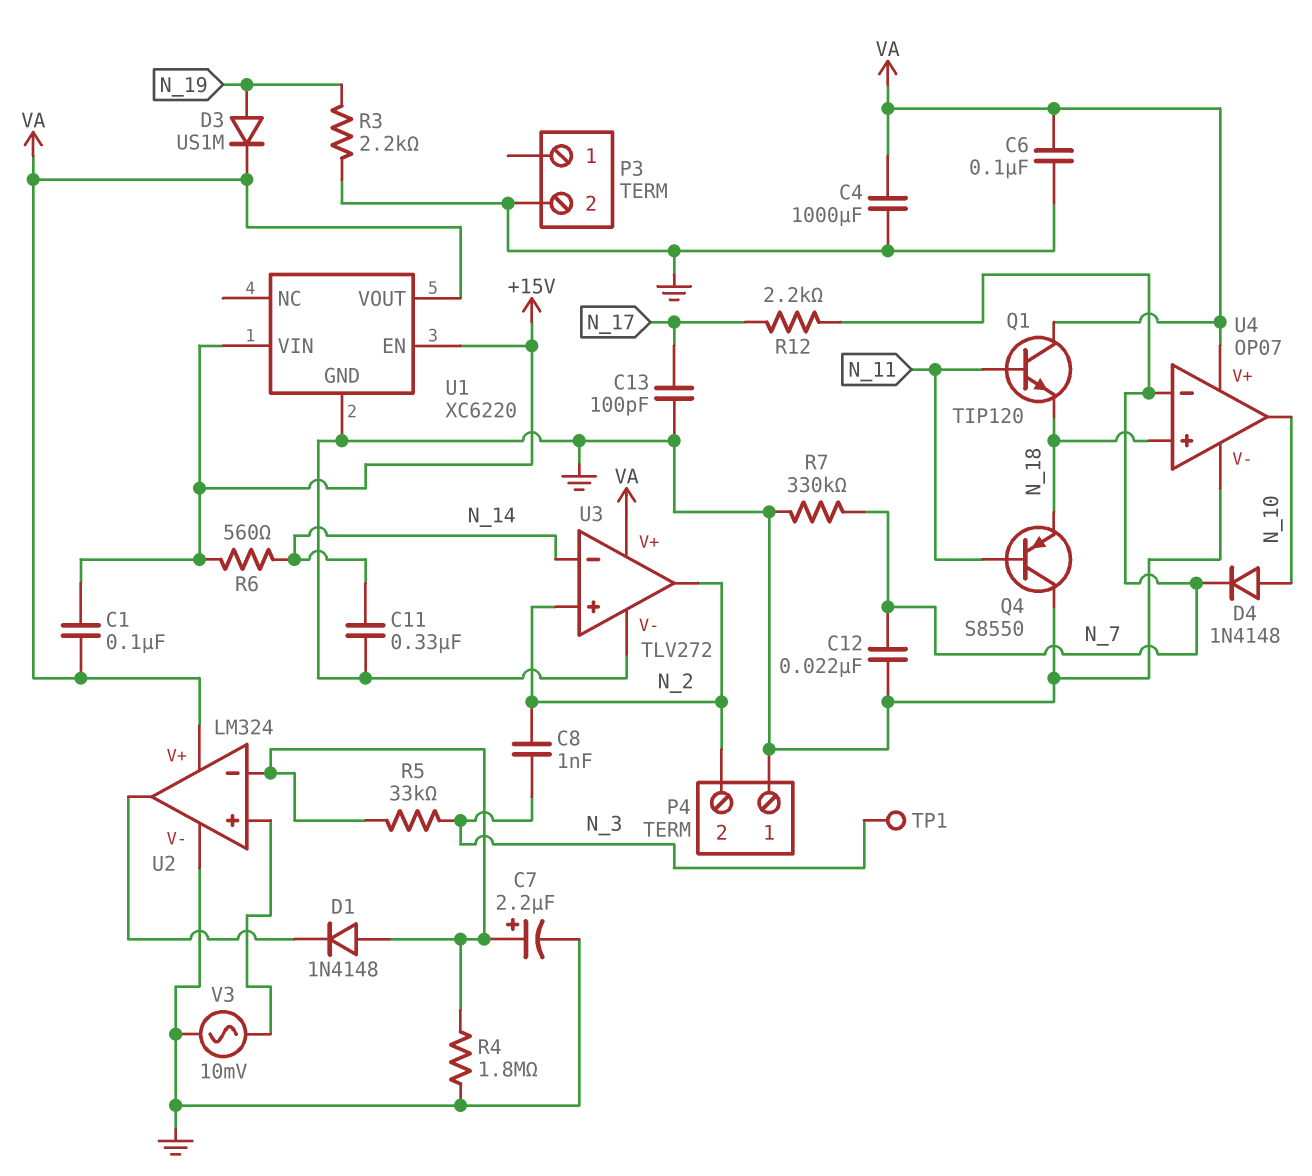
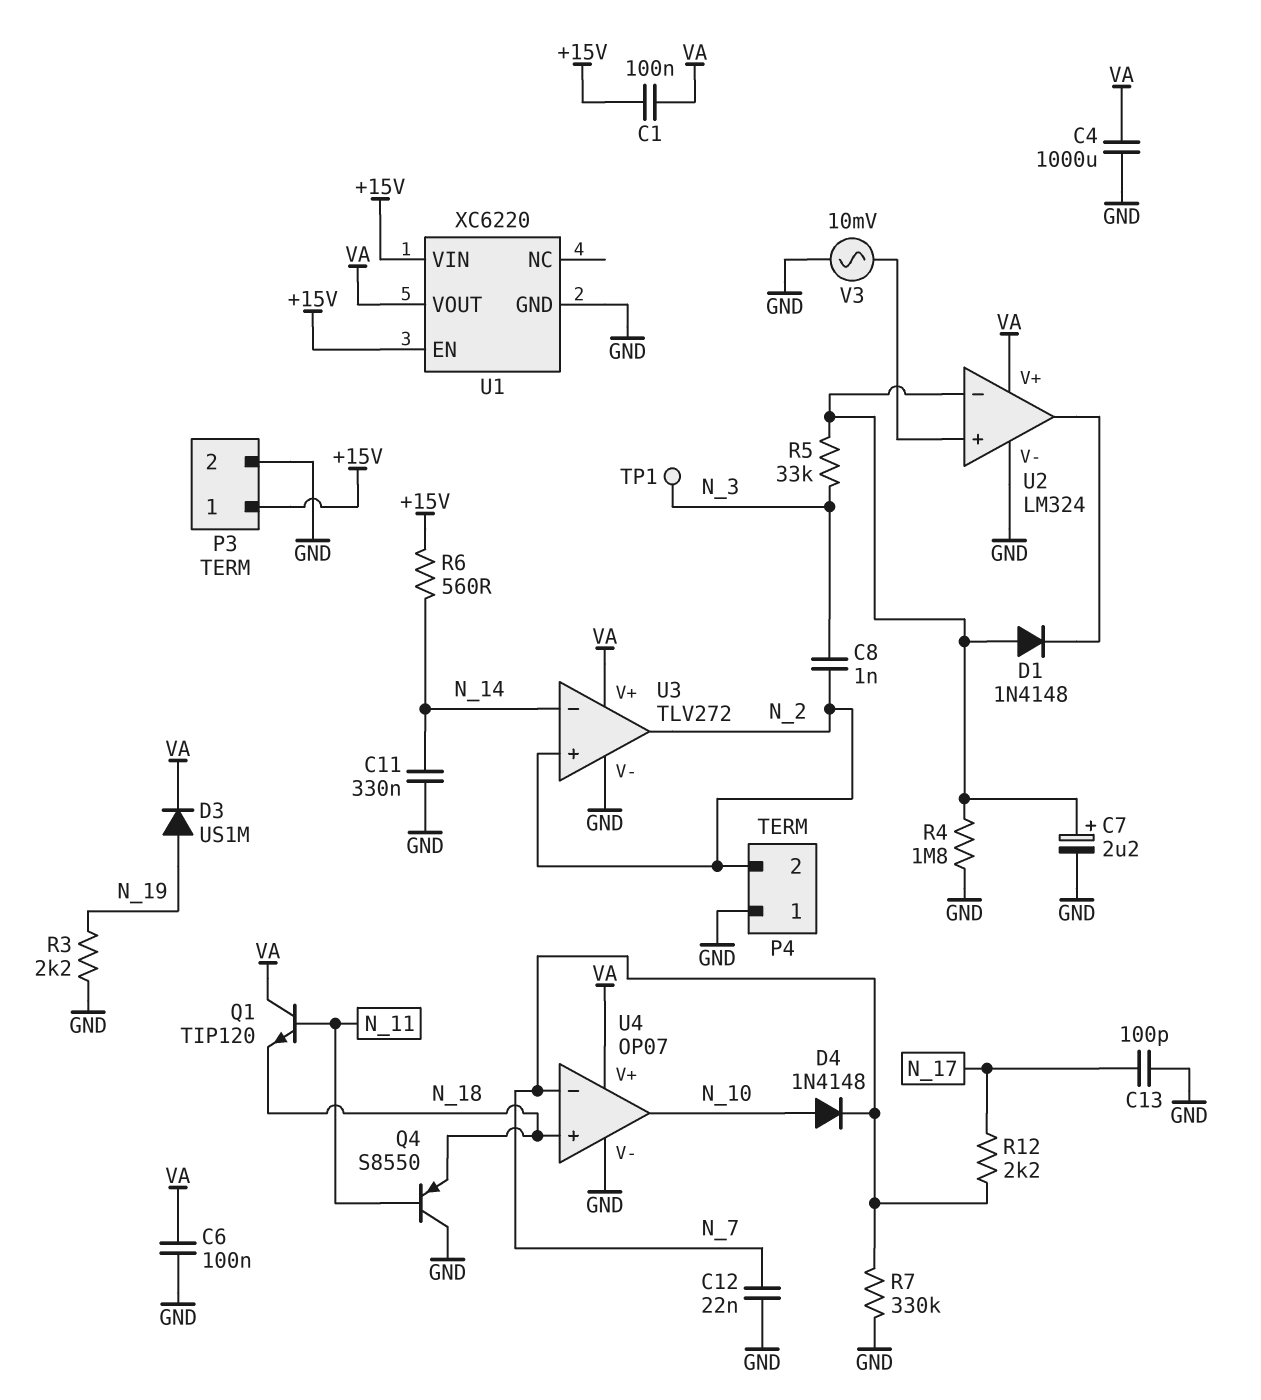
P3 pin 1: none -> +15V

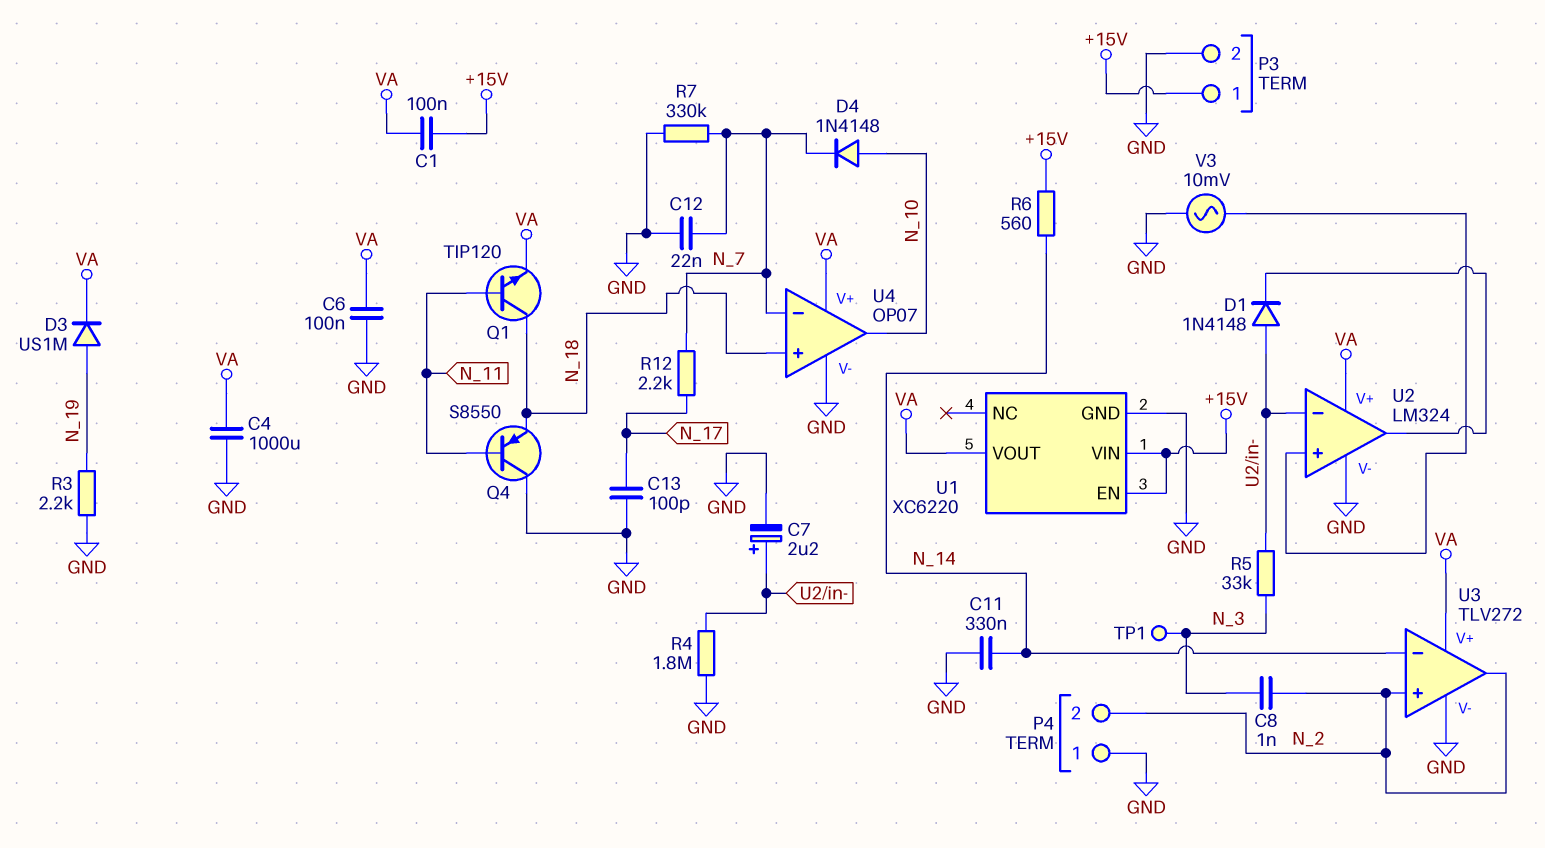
Q1: NPN TIP120 (B N_11, C VA, E N_18) -> NPN TIP120 (B N_11, C N_18, E VA)

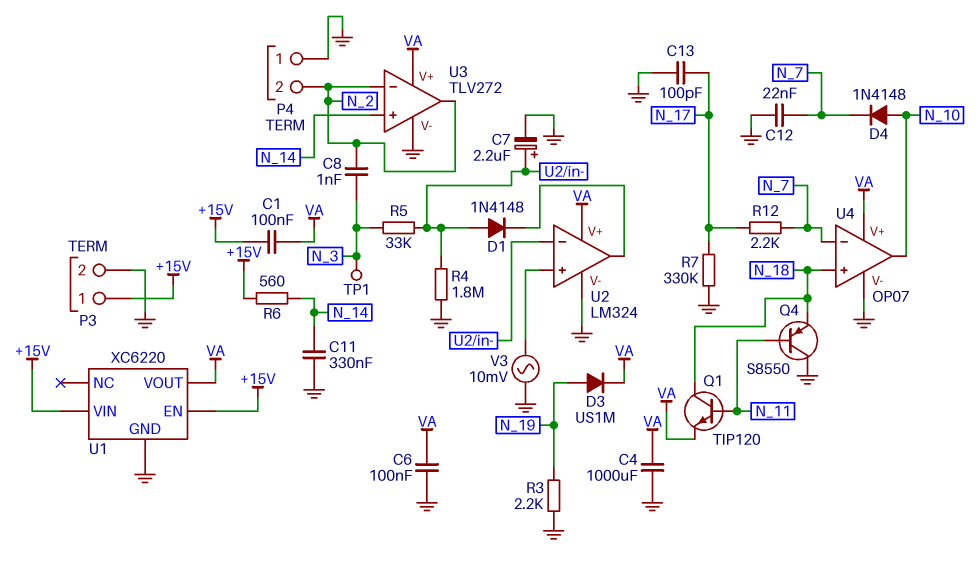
R7: 330k (GND, N_7) -> 330k (GND, N_17)
U3 pin in+: N_2 -> N_14
U3 pin in-: N_14 -> N_2

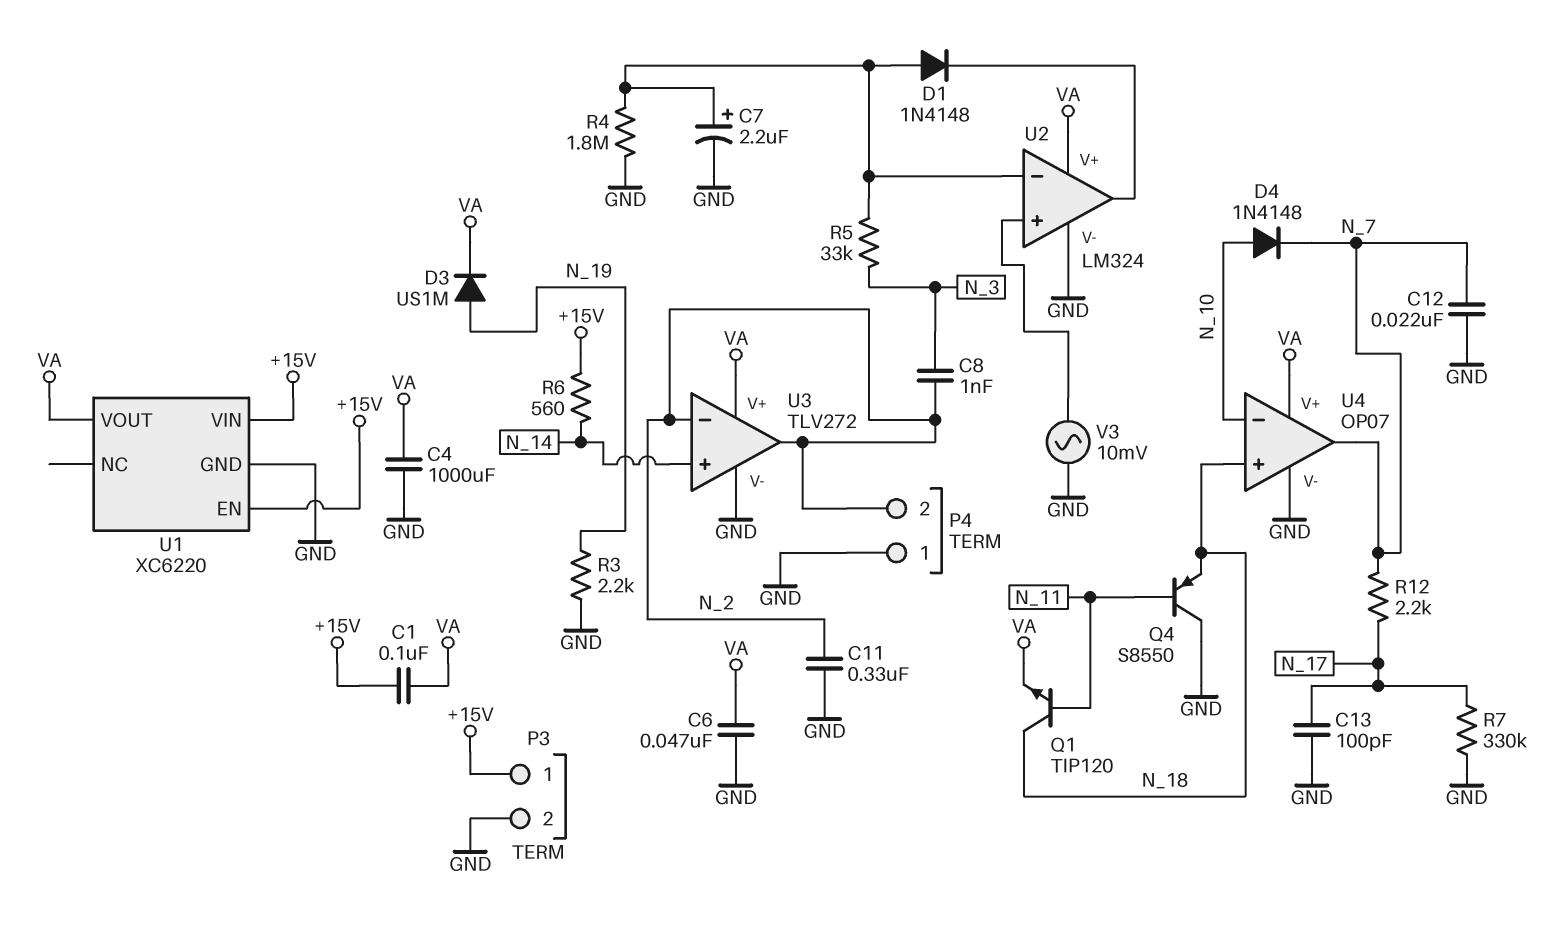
C6: 100nF (GND, VA) -> 47nF (GND, VA)
C11: 330nF (GND, N_14) -> 330nF (GND, N_2)
TP1: test point (N_3) -> none
U4 pin in-: N_7 -> N_10
U4 pin out: N_10 -> N_7

